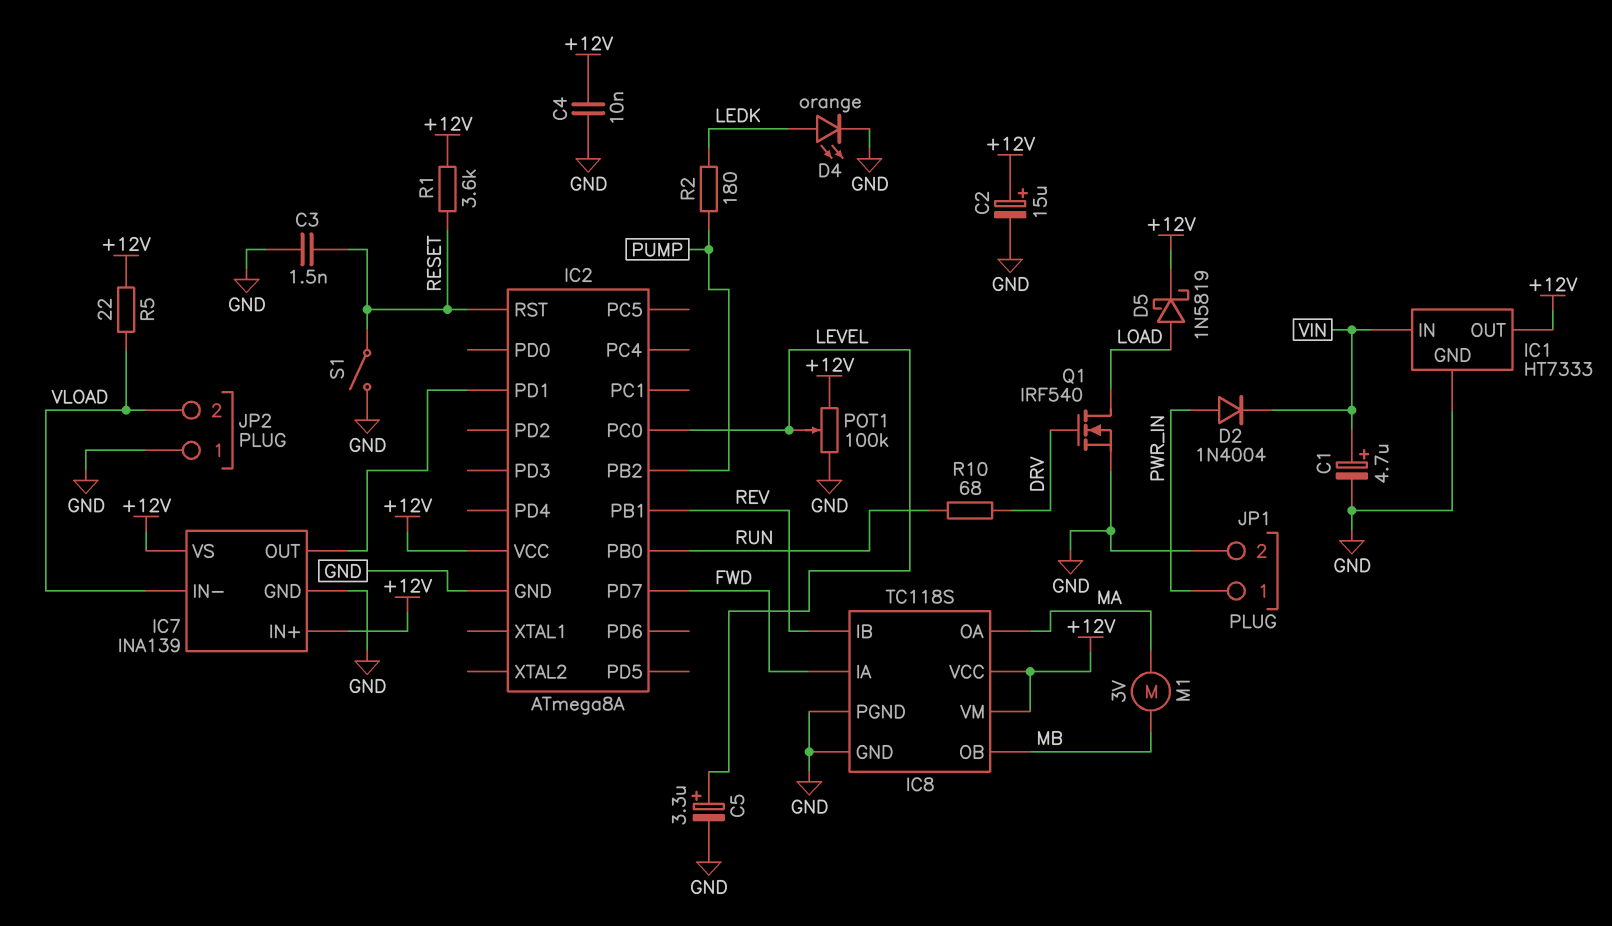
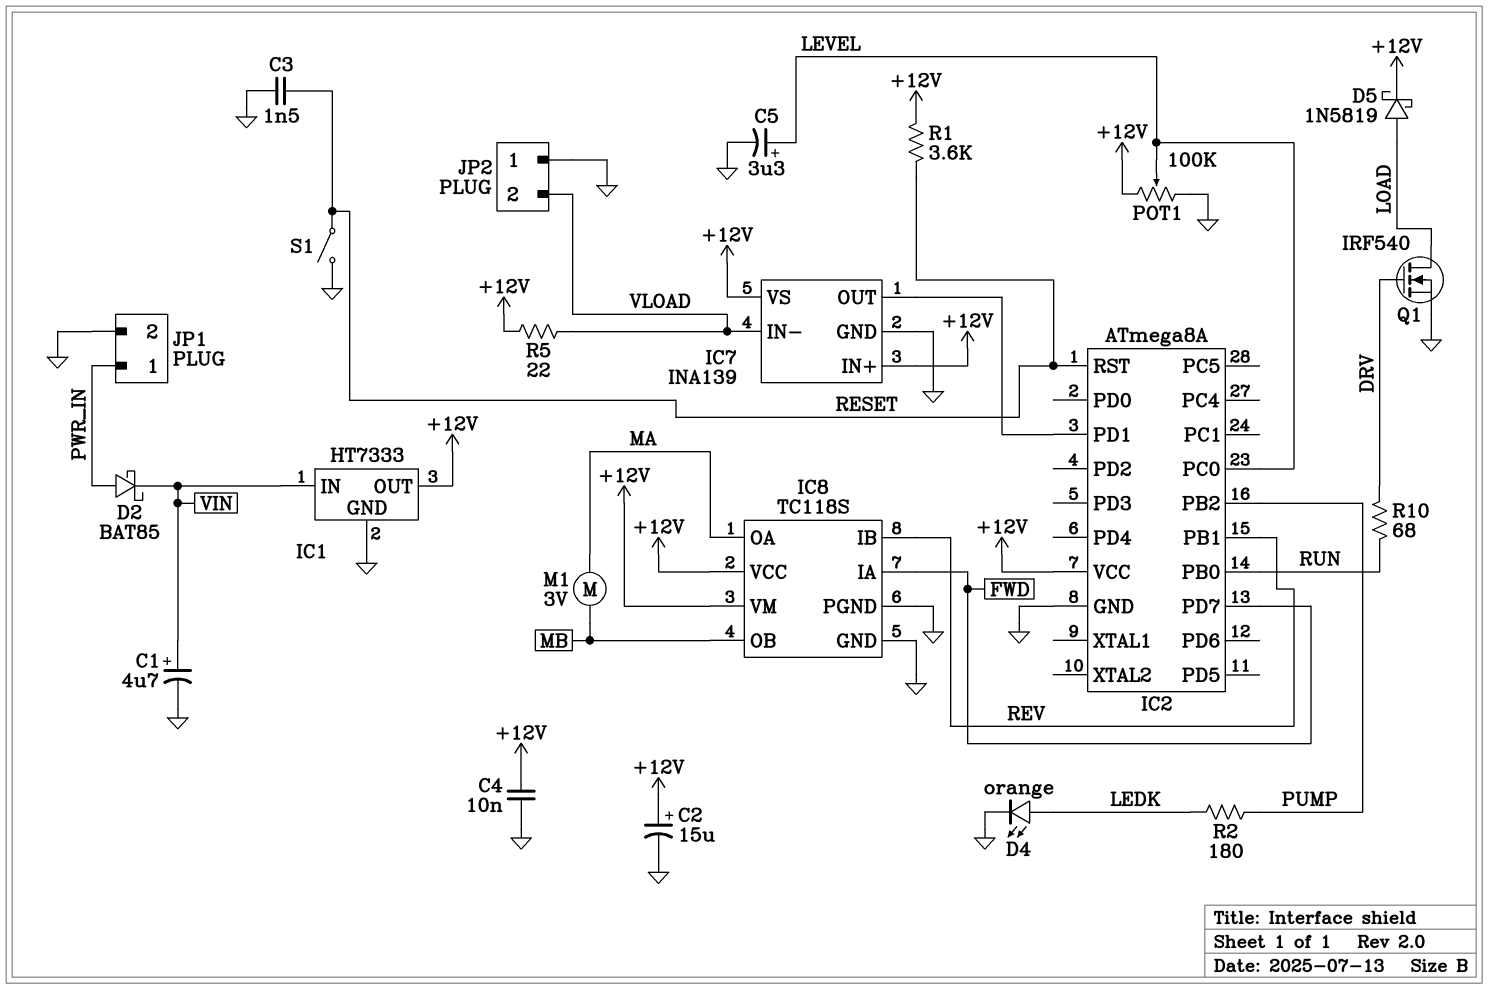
D2: diode 1N4004 (A PWR_IN, K VIN) -> schottky BAT85 (A PWR_IN, K VIN)

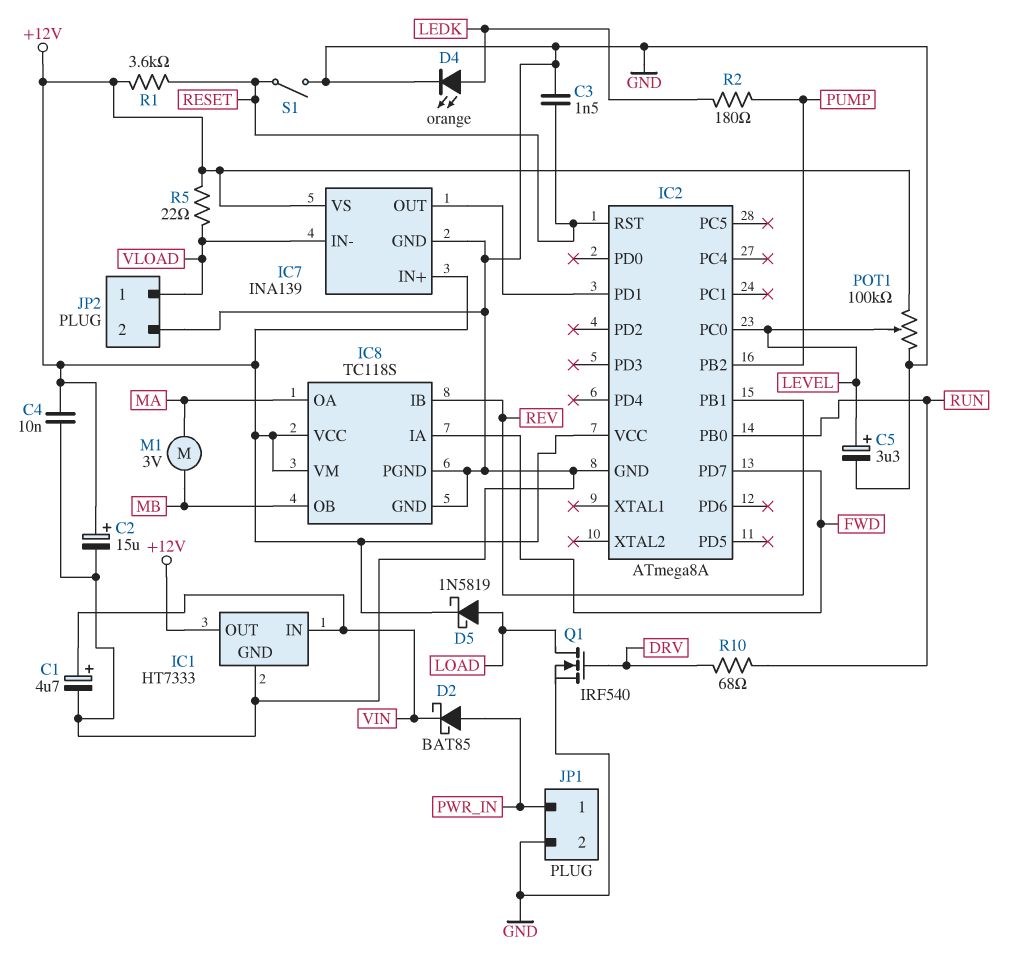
JP2 pin 1: GND -> VLOAD
JP2 pin 2: VLOAD -> GND

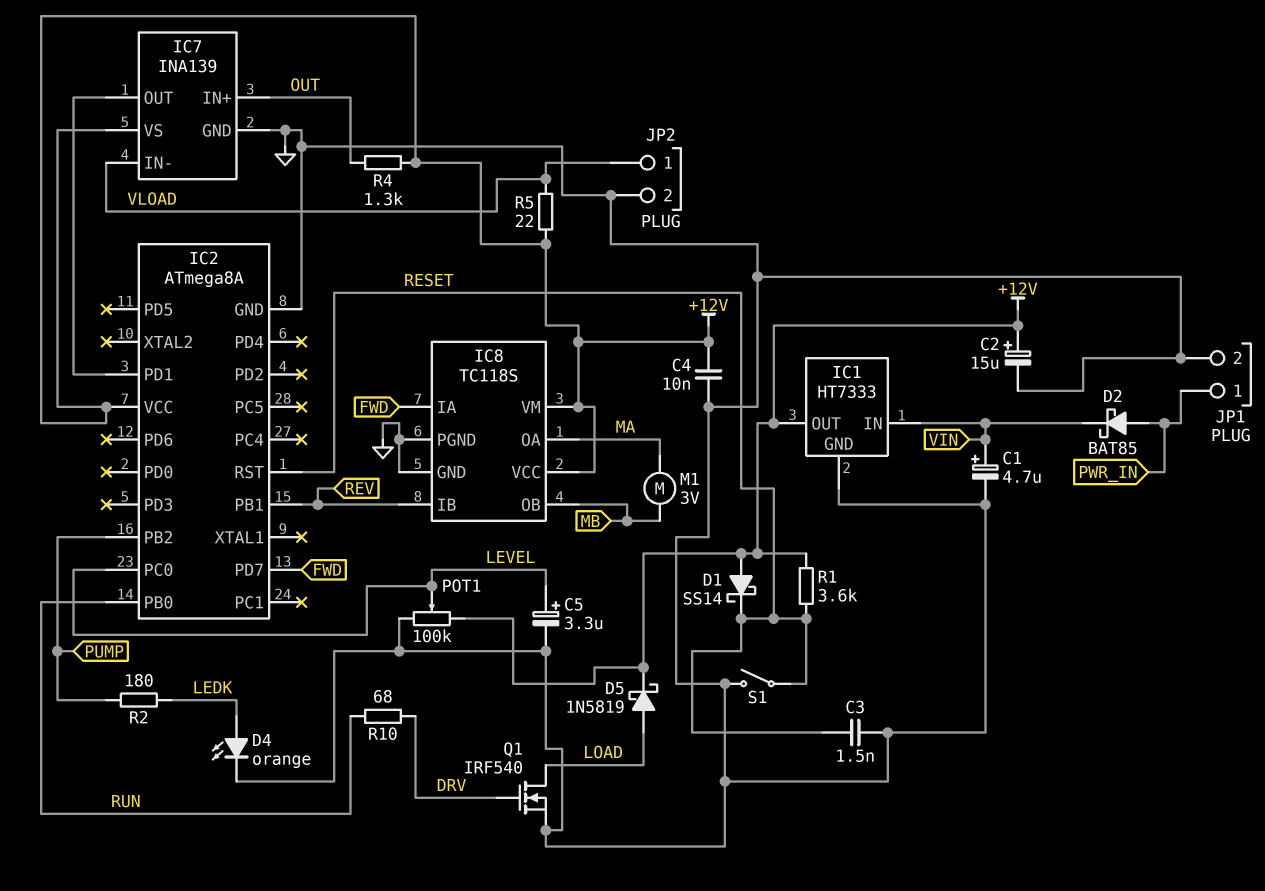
D1: none -> schottky SS14 (A +12V, K RESET)
IC7 pin IN+: +12V -> OUT
R4: none -> 1.3k (+12V, OUT)

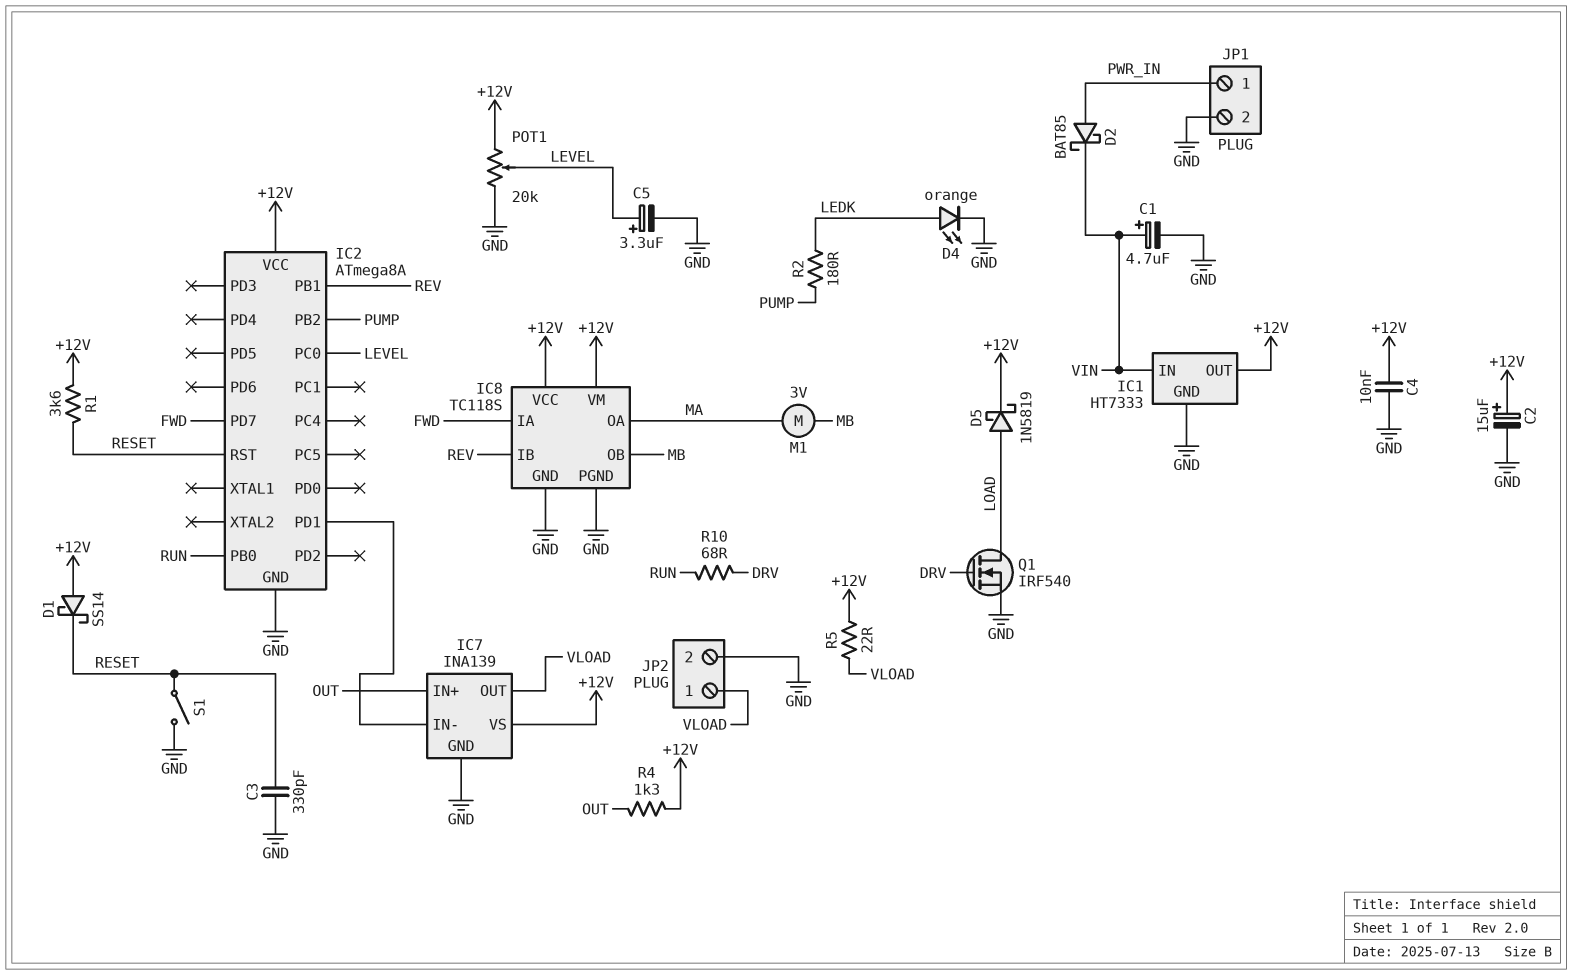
C3: 1.5nF (GND, RESET) -> 330pF (GND, RESET)
IC7 pin IN-: VLOAD -> IC2/PD1
IC7 pin OUT: IC2/PD1 -> VLOAD
POT1: 100k (+12V, GND, wiper LEVEL) -> 20k (+12V, GND, wiper LEVEL)

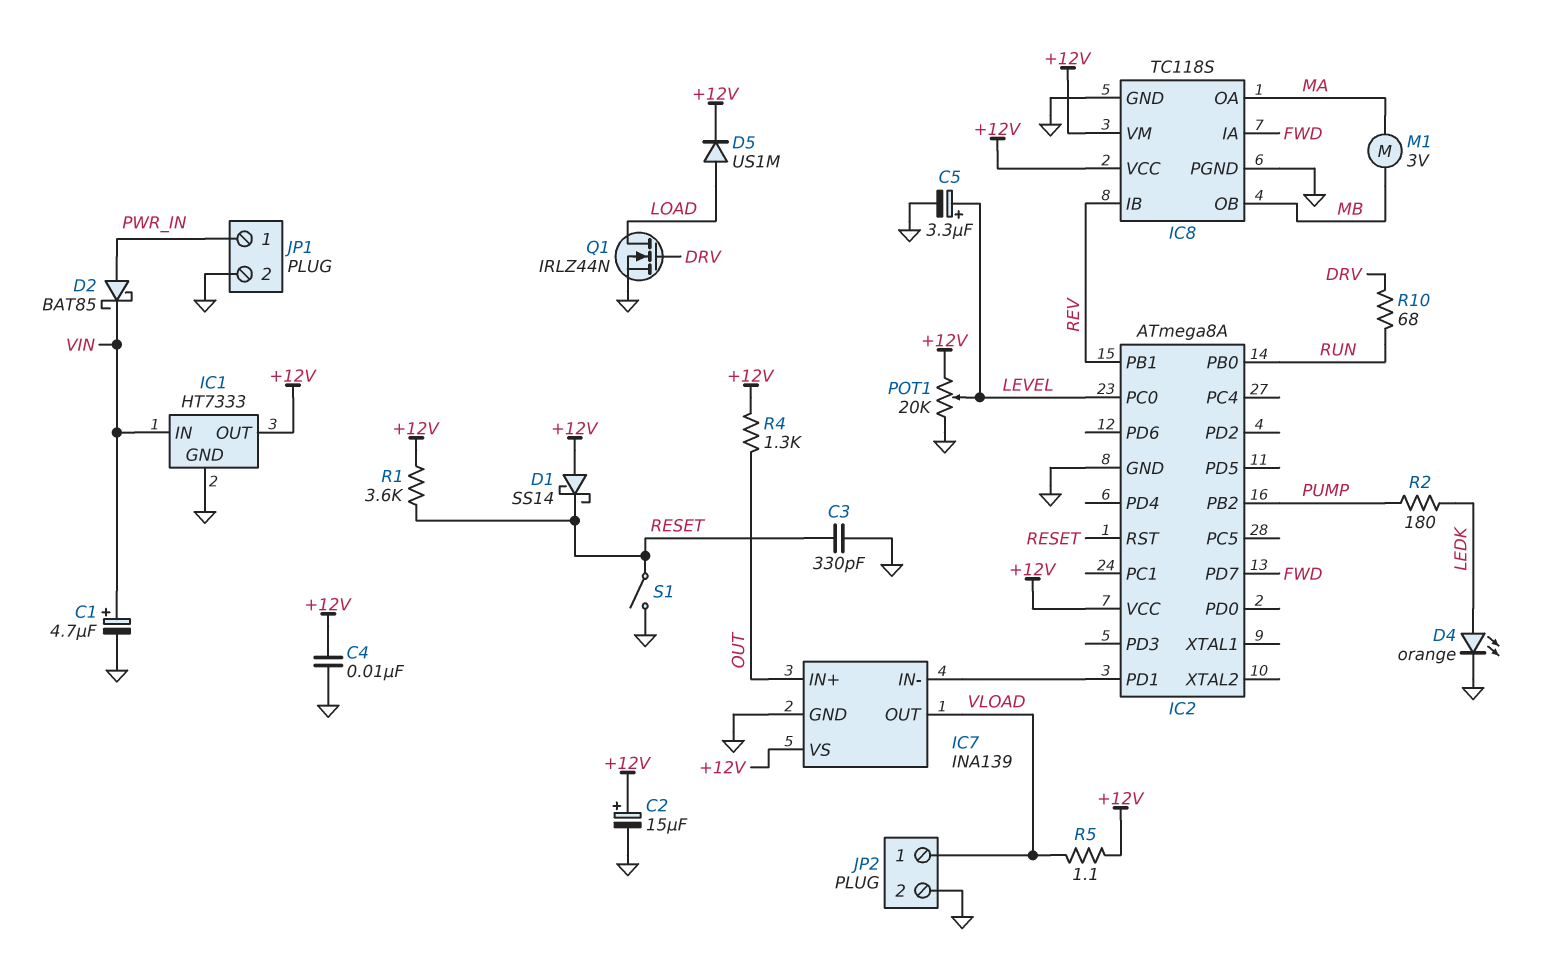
D5: schottky 1N5819 (A LOAD, K +12V) -> diode US1M (A LOAD, K +12V)
Q1: NMOS IRF540 (G DRV, D LOAD, S GND) -> NMOS IRLZ44N (G DRV, D LOAD, S GND)
R5: 22 (+12V, VLOAD) -> 1.1 (+12V, VLOAD)

